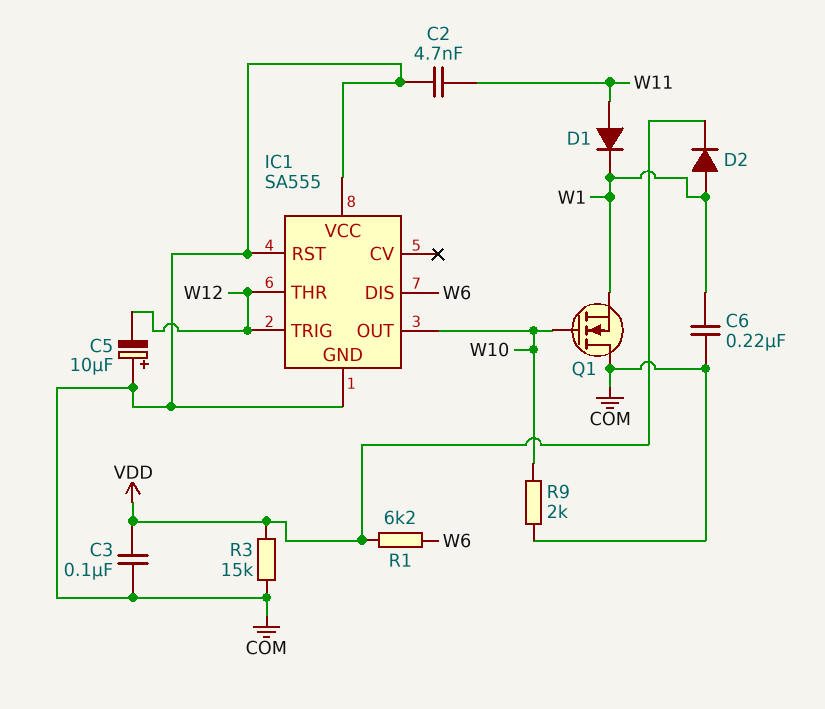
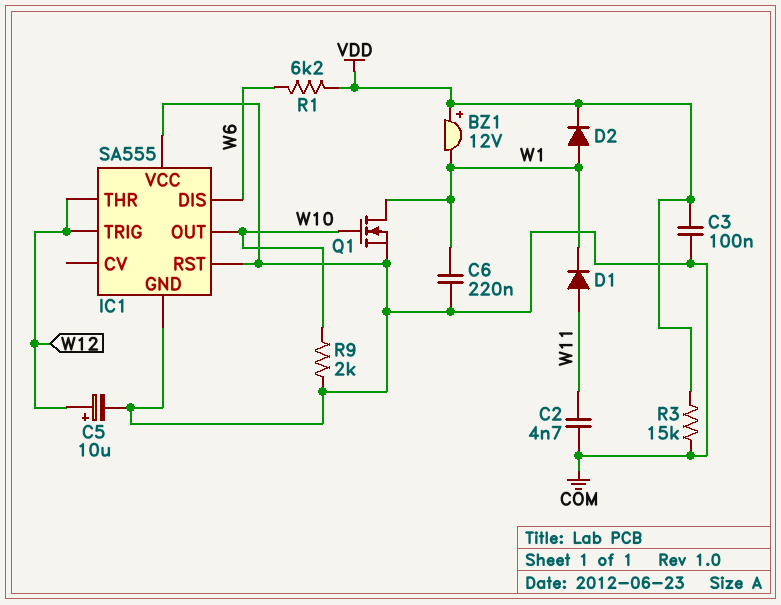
BZ1: none -> buzzer 12V (plus VDD, minus W1)
C5: 10uF (plus COM, minus W12) -> 10uF (plus W12, minus COM)
Q1: NMOS (G W10, D COM, S W1) -> NMOS (G W10, D W1, S COM)

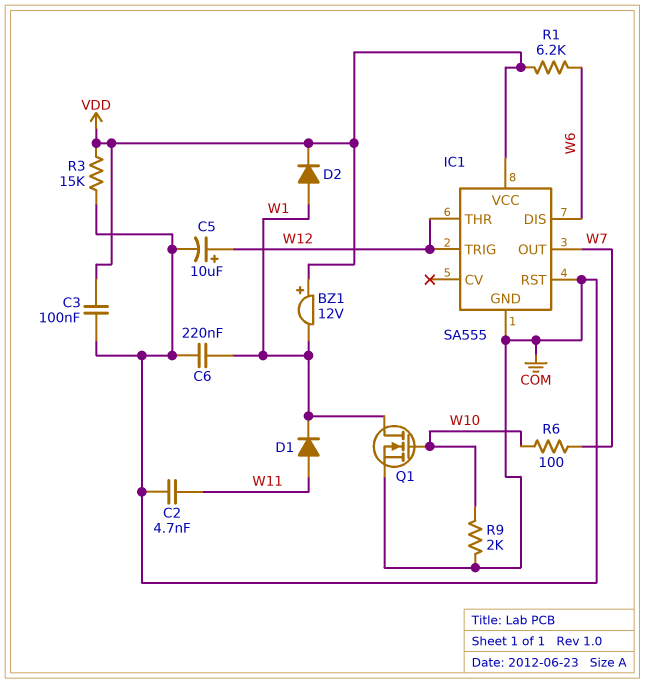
IC1 pin OUT: W10 -> W7
IC1 pin VCC: COM -> VDD
R6: none -> 100 (W7, W10)

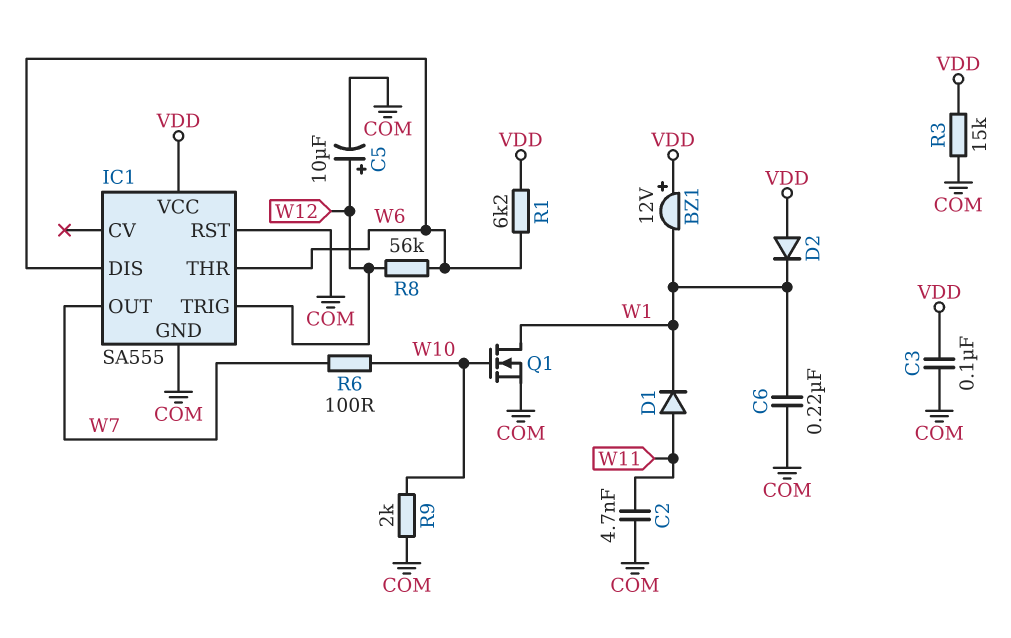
D2: diode (A W1, K VDD) -> diode (A VDD, K W1)
IC1 pin THR: W12 -> W6
R8: none -> 56k (W6, W12)

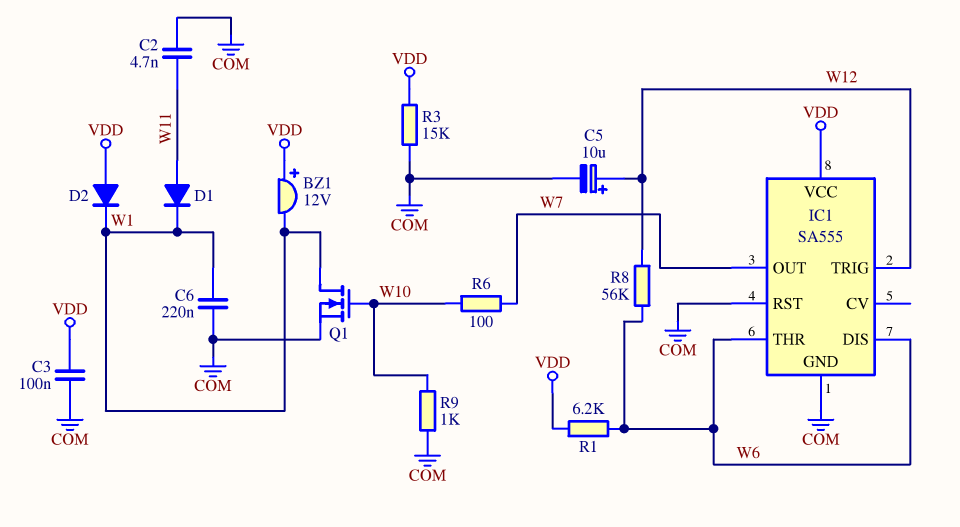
R9: 2k (COM, W10) -> 1k (COM, W10)

